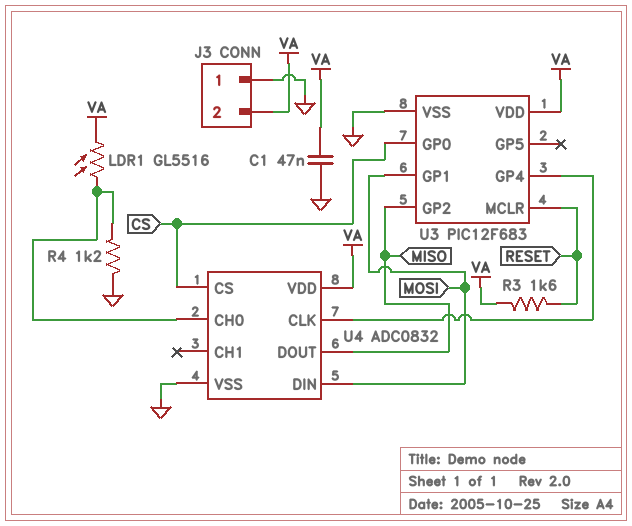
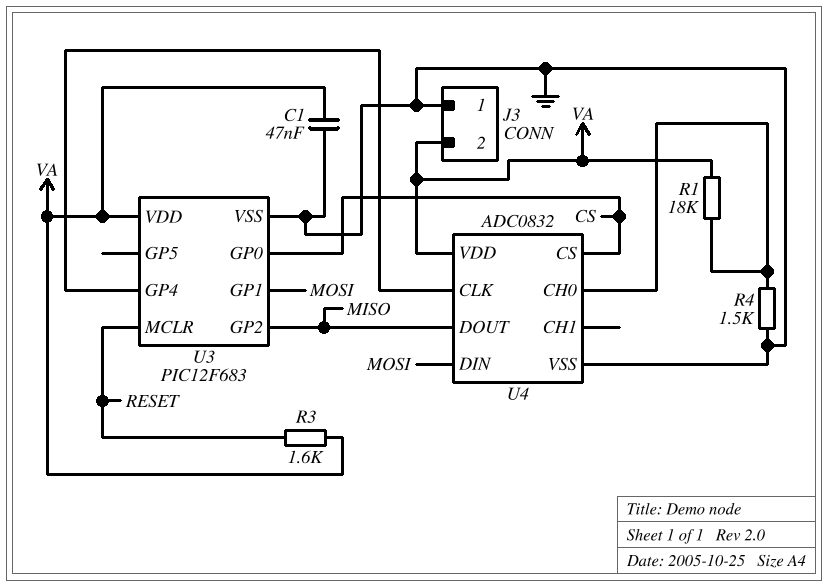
LDR1: GL5516 (U4/CH0, VA) -> none
R1: none -> 18k (U4/CH0, VA)
R4: 1.2k (GND, U4/CH0) -> 1.5k (GND, U4/CH0)

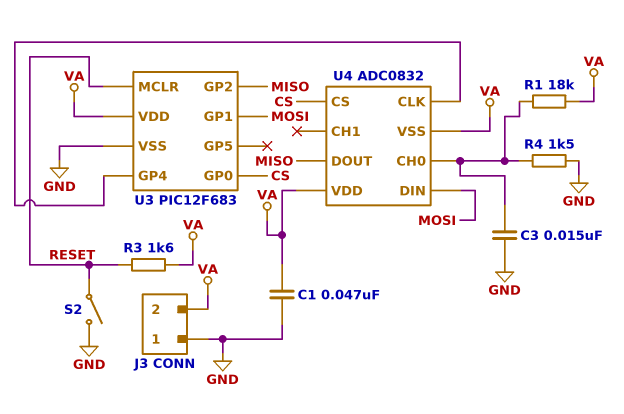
C3: none -> 15nF (GND, U4/CH0)
S2: none -> switch (GND, RESET)
U4 pin VSS: GND -> VA

